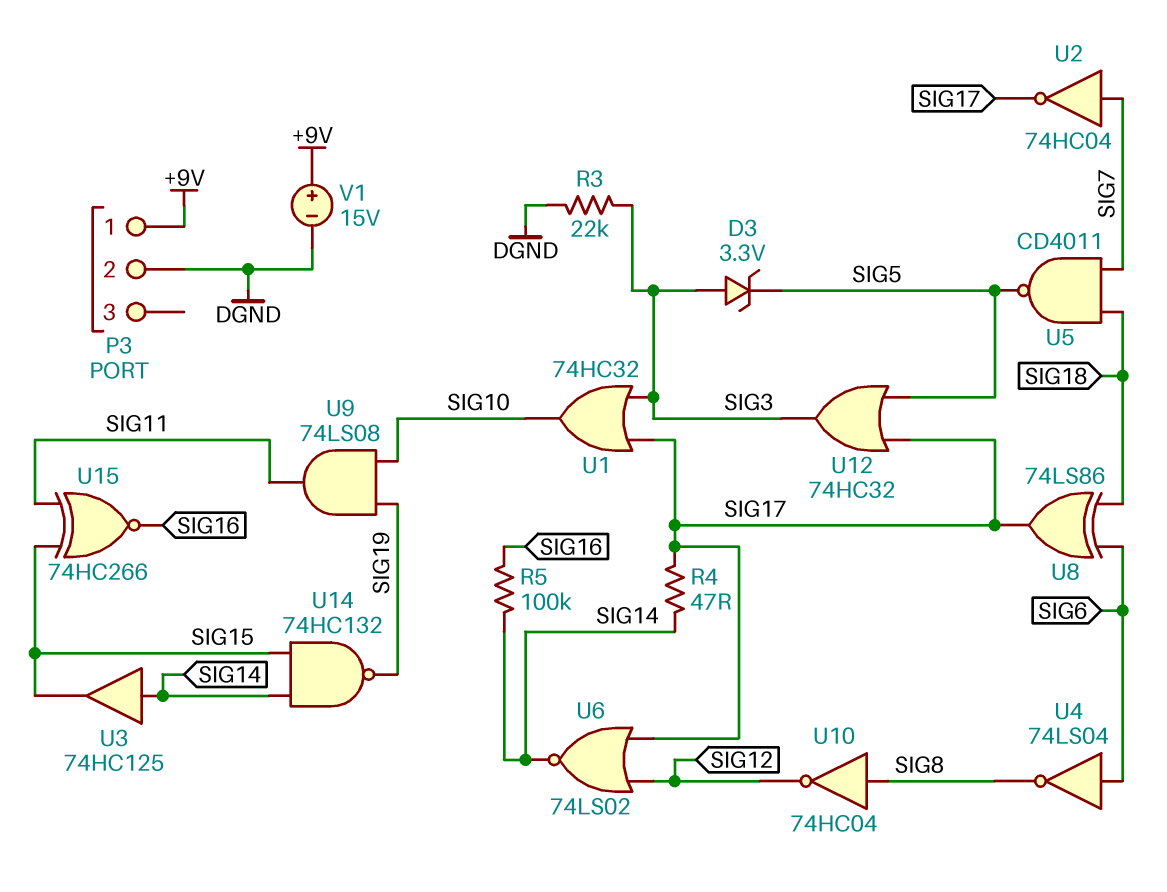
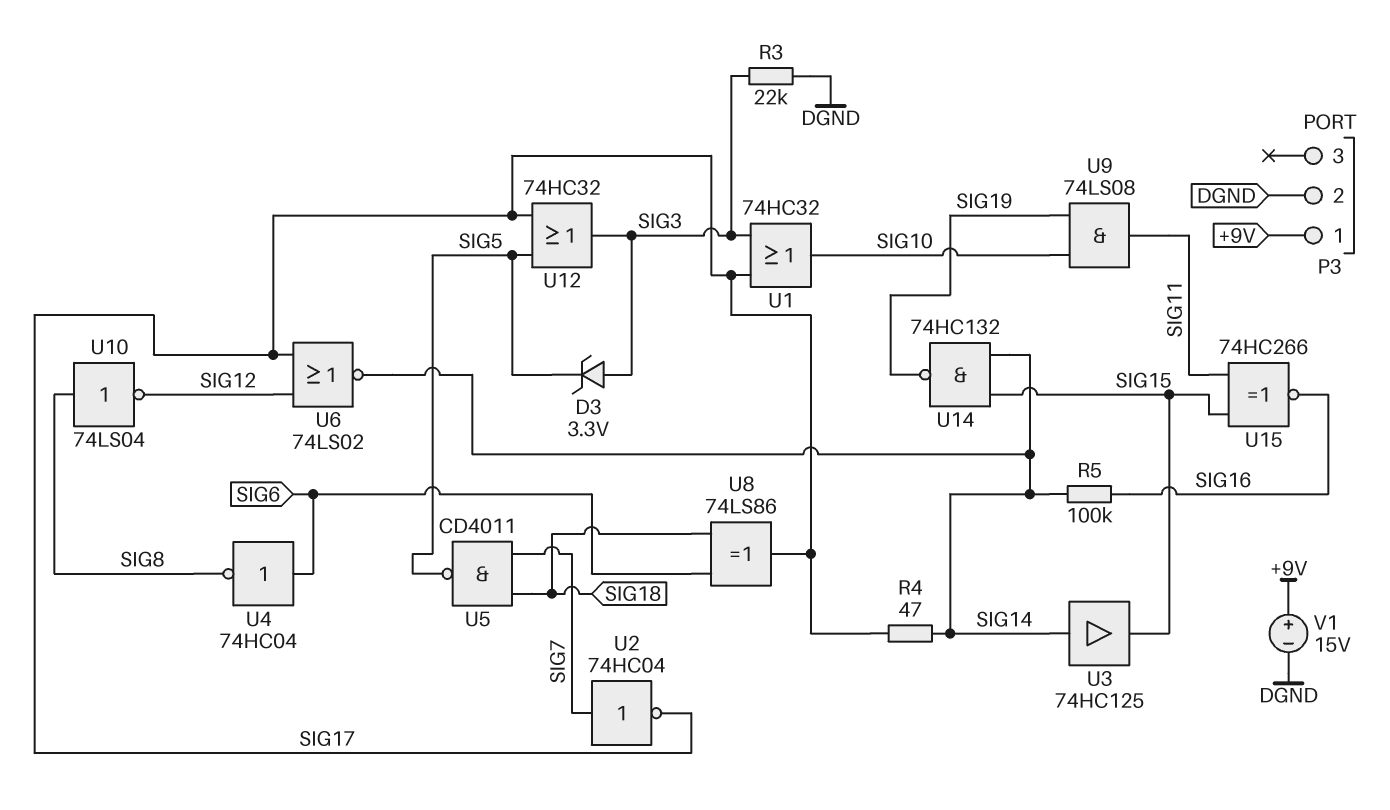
U4: NOT 74LS04 (in SIG6, out SIG8) -> NOT 74HC04 (in SIG6, out SIG8)
U10: NOT 74HC04 (in SIG8, out SIG12) -> NOT 74LS04 (in SIG8, out SIG12)

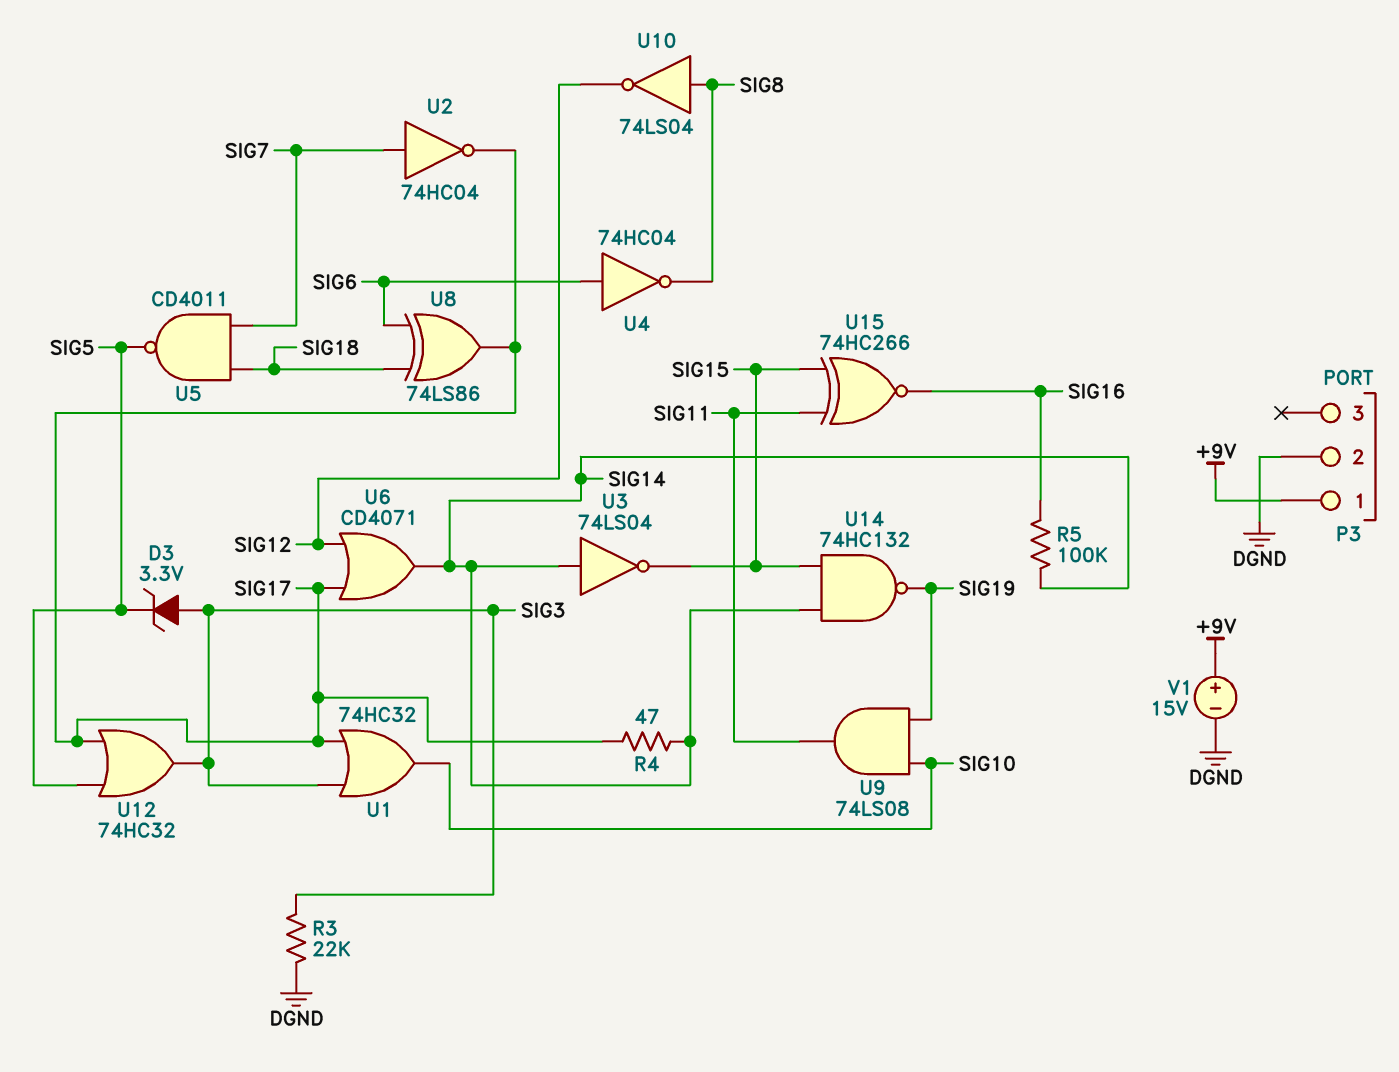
U3: buffer 74HC125 (in SIG14, out SIG15) -> NOT 74LS04 (in SIG14, out SIG15)
U6: NOR 74LS02 (in SIG12, in SIG17, out SIG14) -> OR CD4071 (in SIG12, in SIG17, out SIG14)

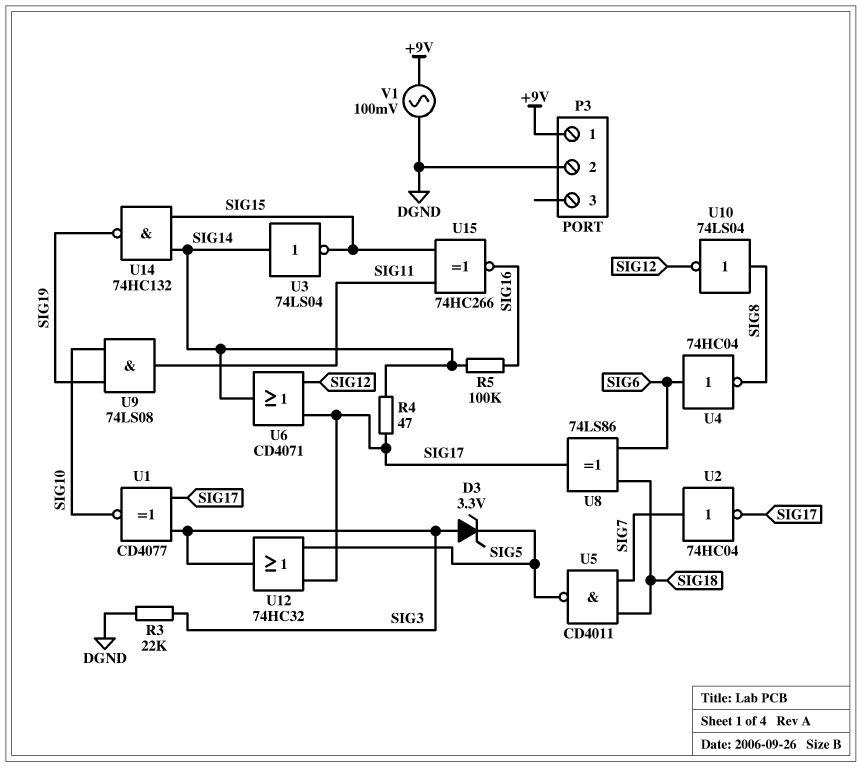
U1: OR 74HC32 (in SIG3, in SIG17, out SIG10) -> XNOR CD4077 (in SIG3, in SIG17, out SIG10)
V1: 15V (plus +9V, minus DGND) -> AC 100mV (+9V, DGND)

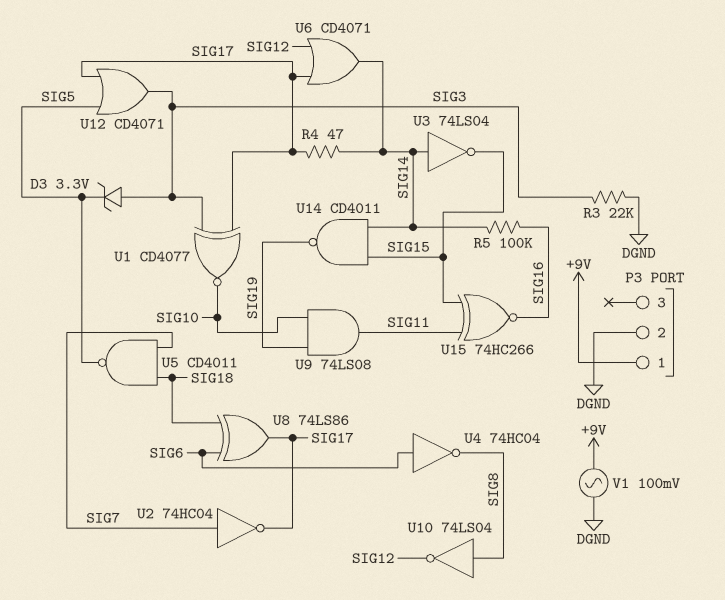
U12: OR 74HC32 (in SIG5, in SIG17, out SIG3) -> OR CD4071 (in SIG5, in SIG17, out SIG3)
U14: NAND 74HC132 (in SIG14, in SIG15, out SIG19) -> NAND CD4011 (in SIG14, in SIG15, out SIG19)

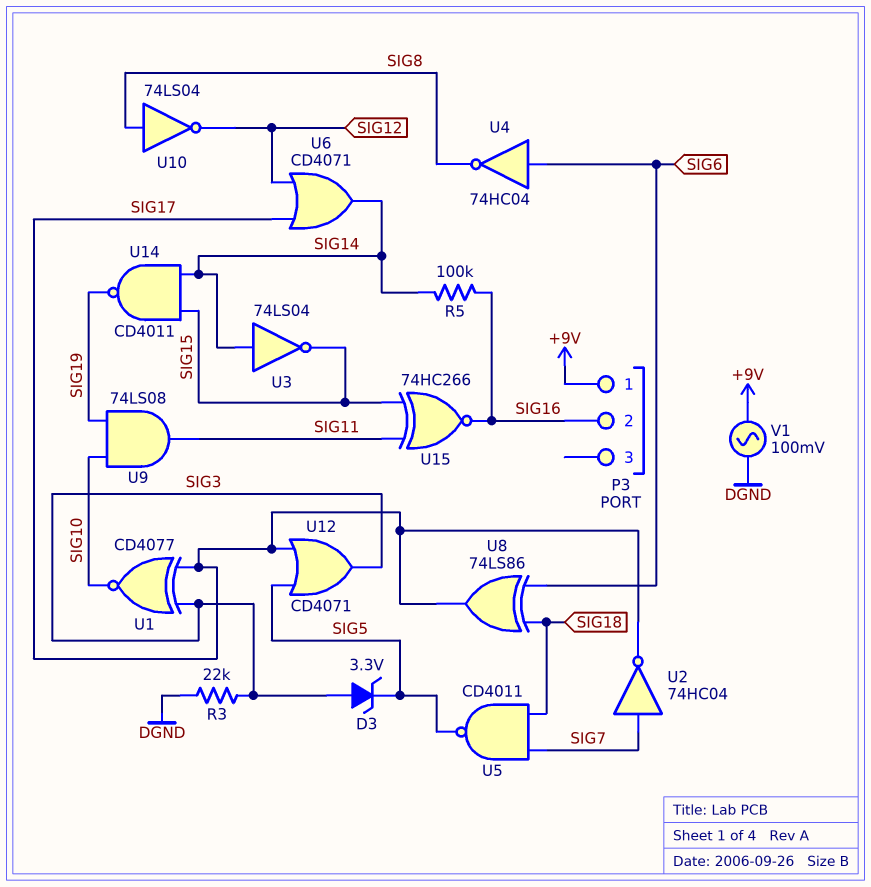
P3 pin 2: DGND -> SIG16
R4: 47 (SIG14, SIG17) -> none

